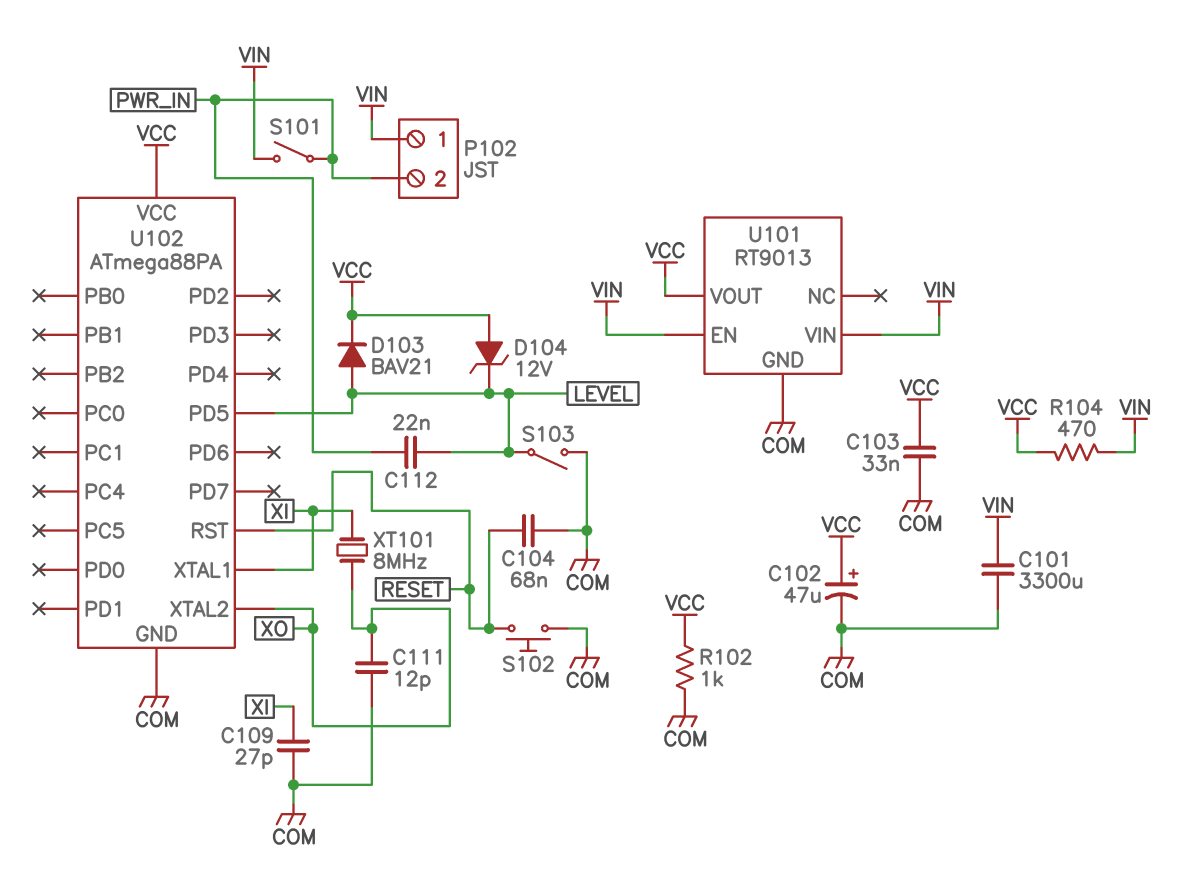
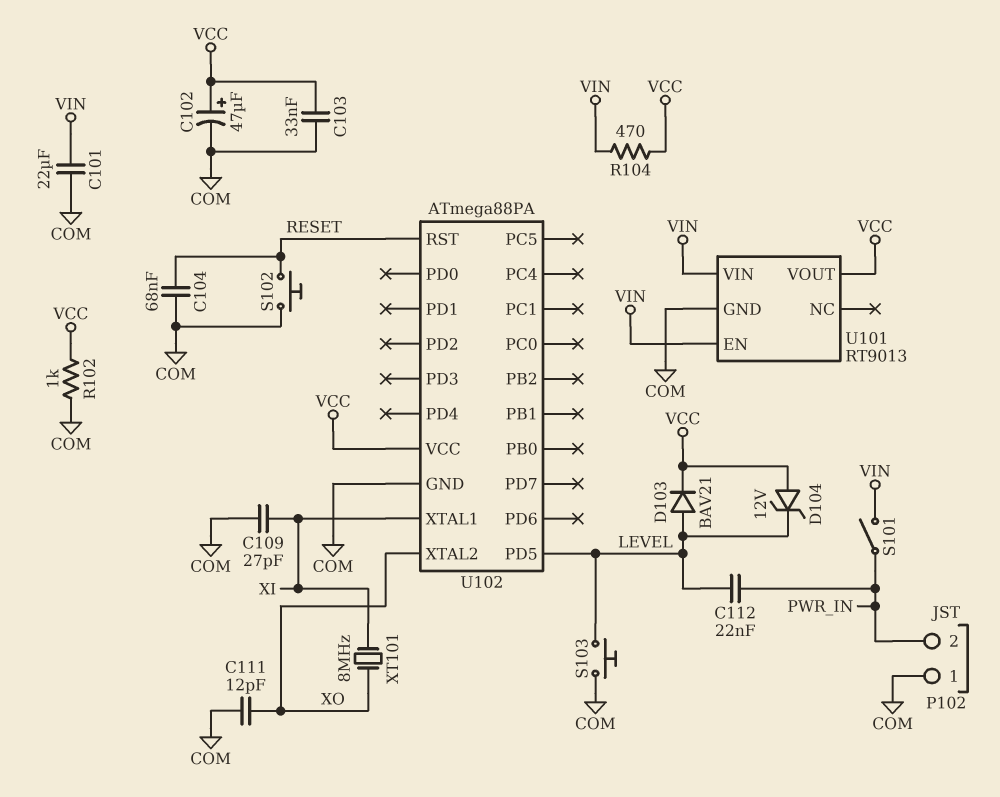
C101: 3300uF (COM, VIN) -> 22uF (COM, VIN)
P102 pin 1: VIN -> COM
S103: switch (COM, LEVEL) -> button (COM, LEVEL)

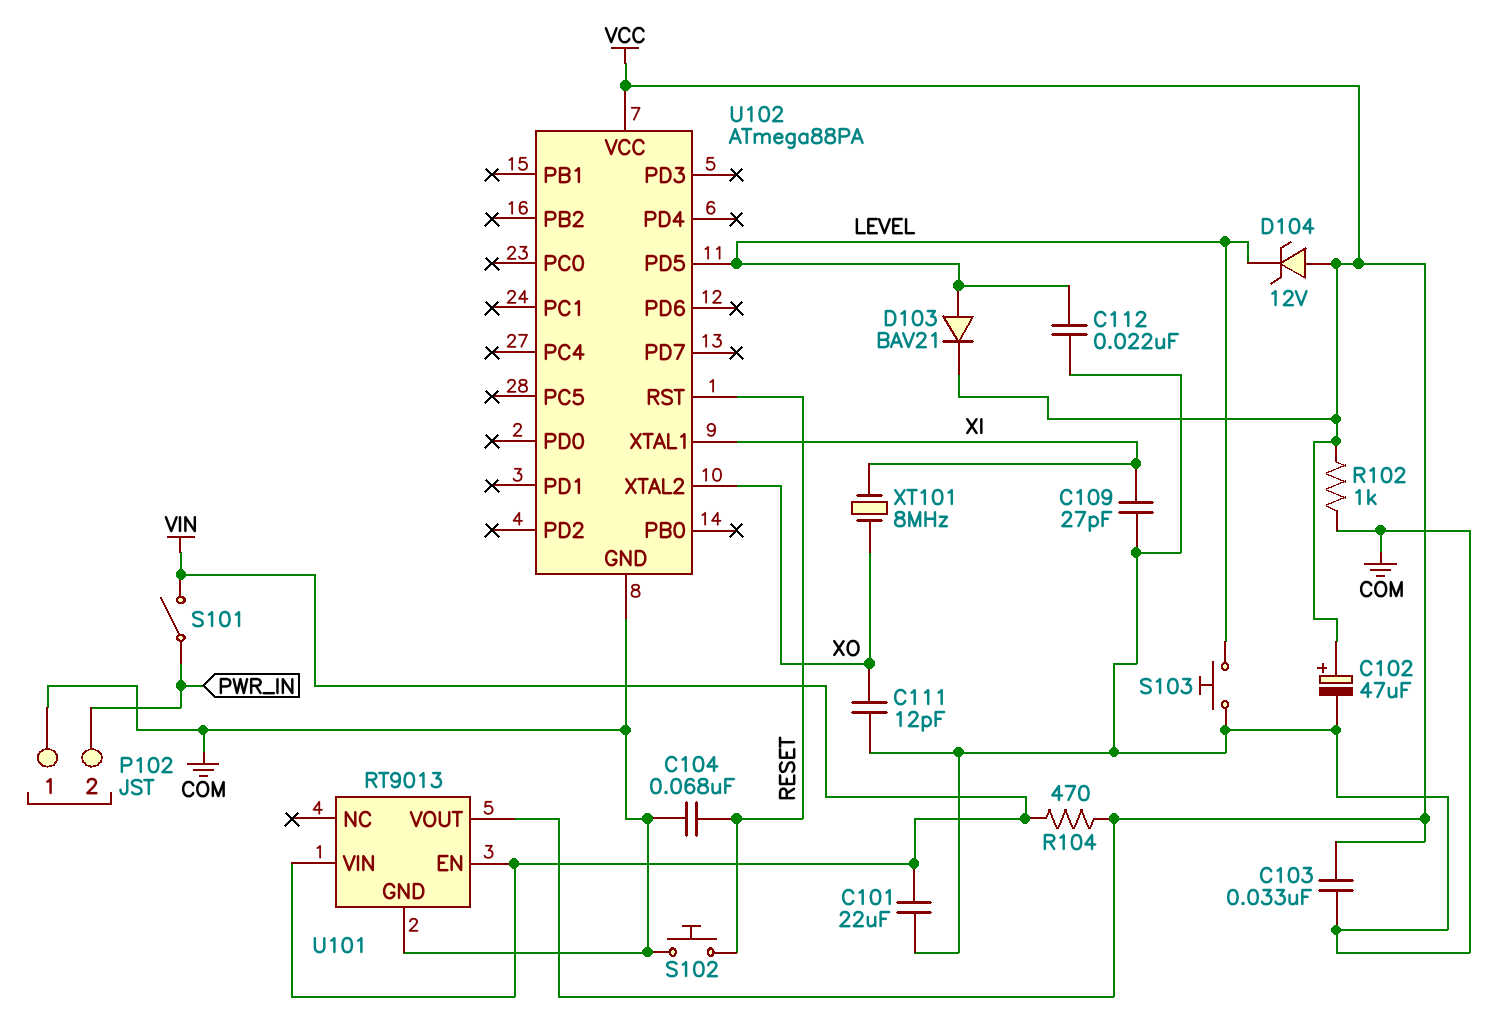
C112: 22nF (LEVEL, PWR_IN) -> 22nF (COM, LEVEL)

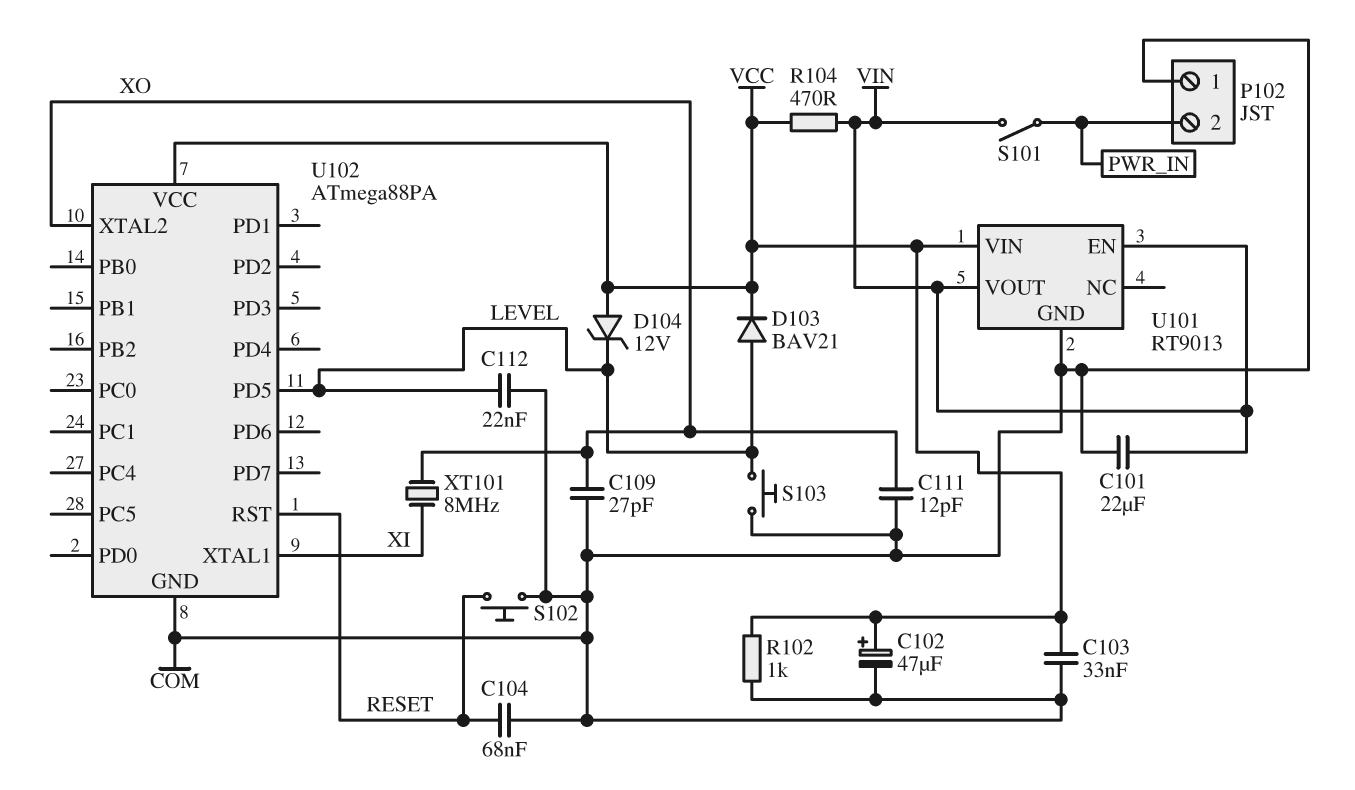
C109: 27pF (COM, XI) -> 27pF (COM, XO)
U101 pin VIN: VIN -> VCC
U101 pin VOUT: VCC -> VIN

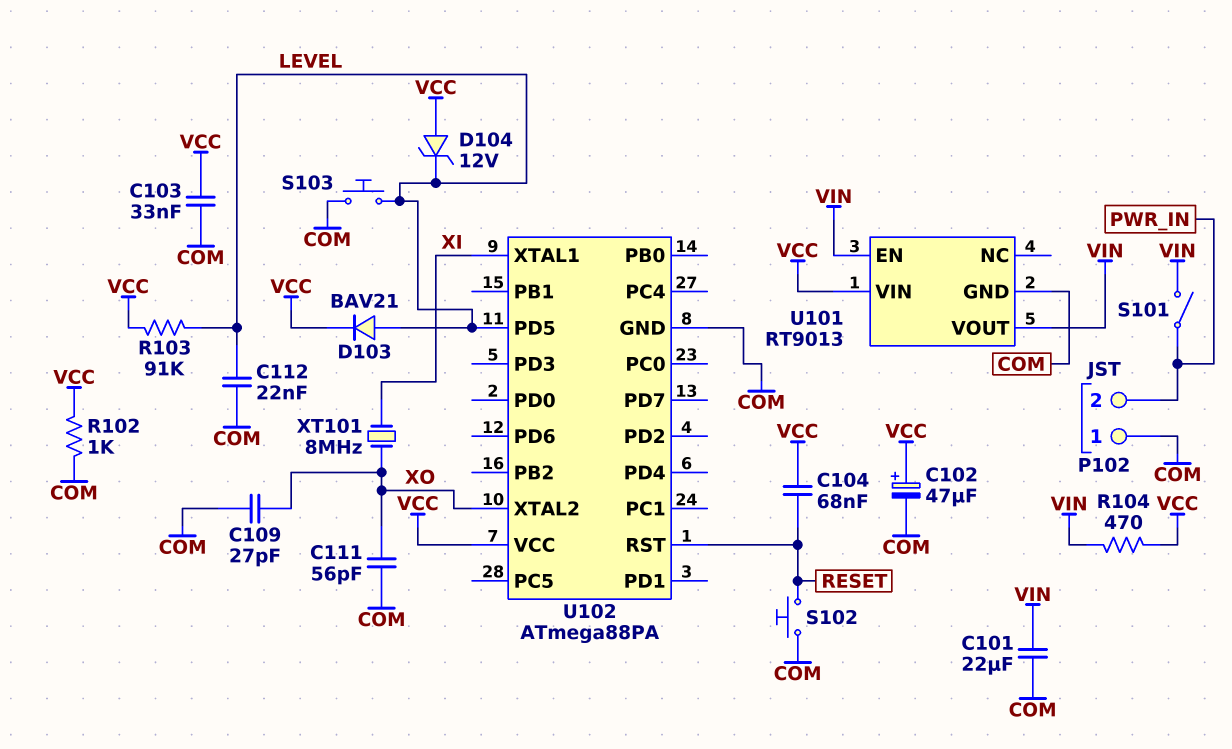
C104: 68nF (COM, RESET) -> 68nF (RESET, VCC)
C111: 12pF (COM, XO) -> 56pF (COM, XO)
R103: none -> 91k (LEVEL, VCC)

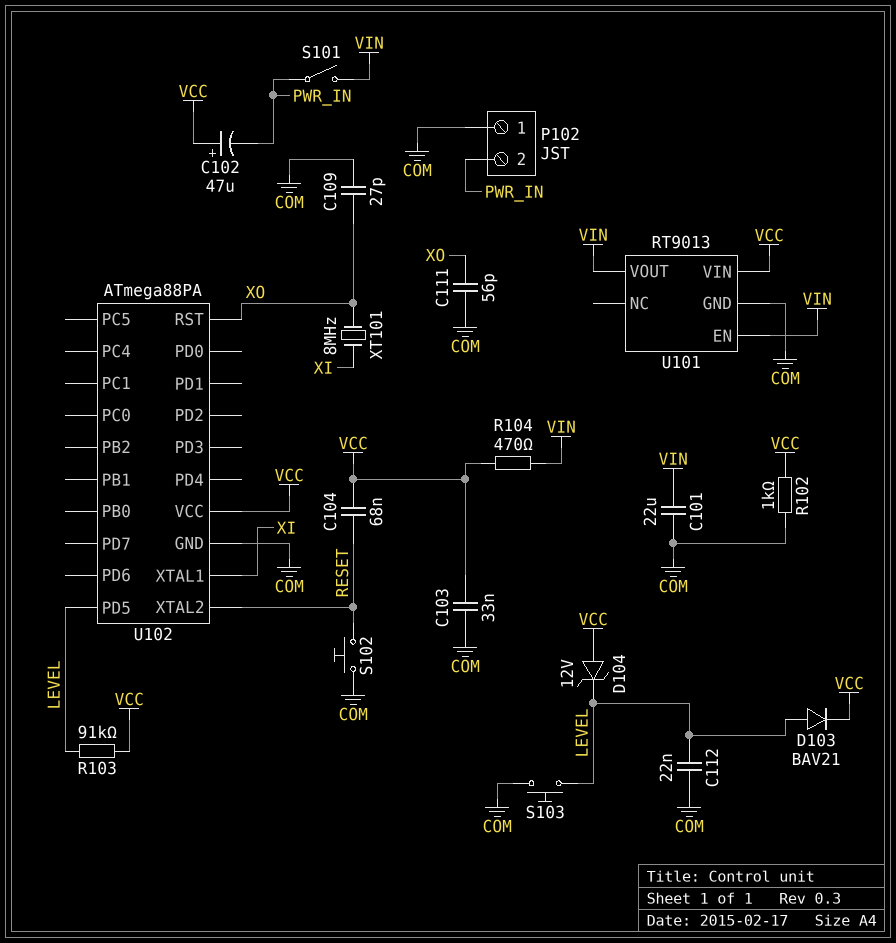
C102: 47uF (plus VCC, minus COM) -> 47uF (plus VCC, minus PWR_IN)
U102 pin RST: RESET -> XO
U102 pin XTAL2: XO -> RESET

